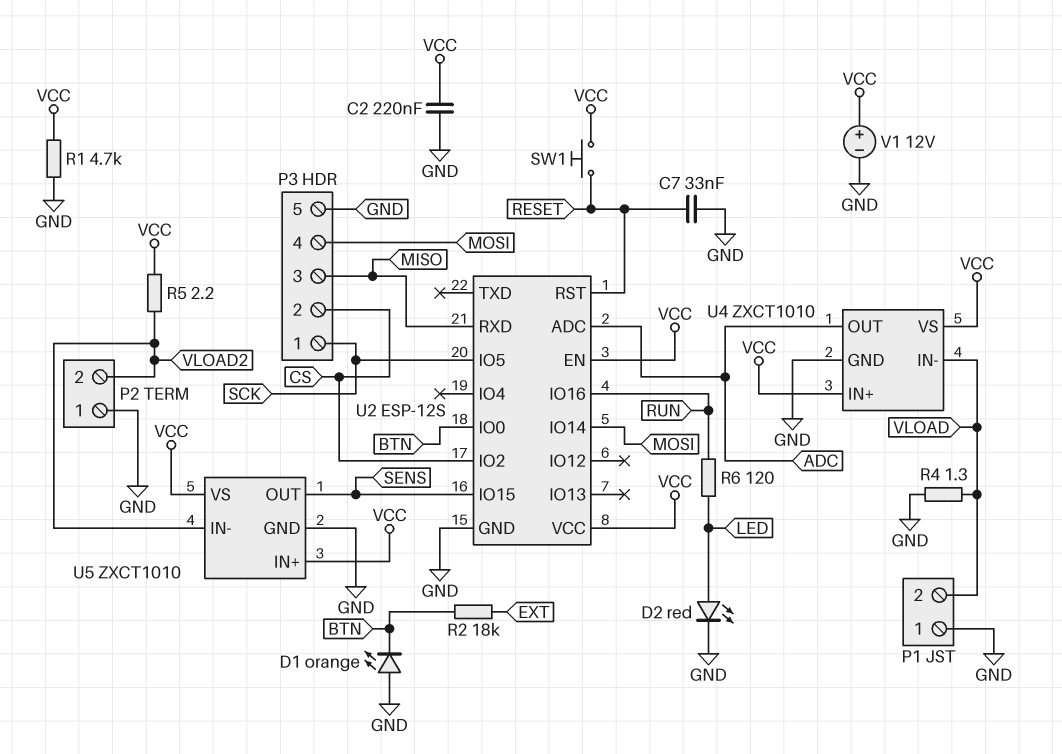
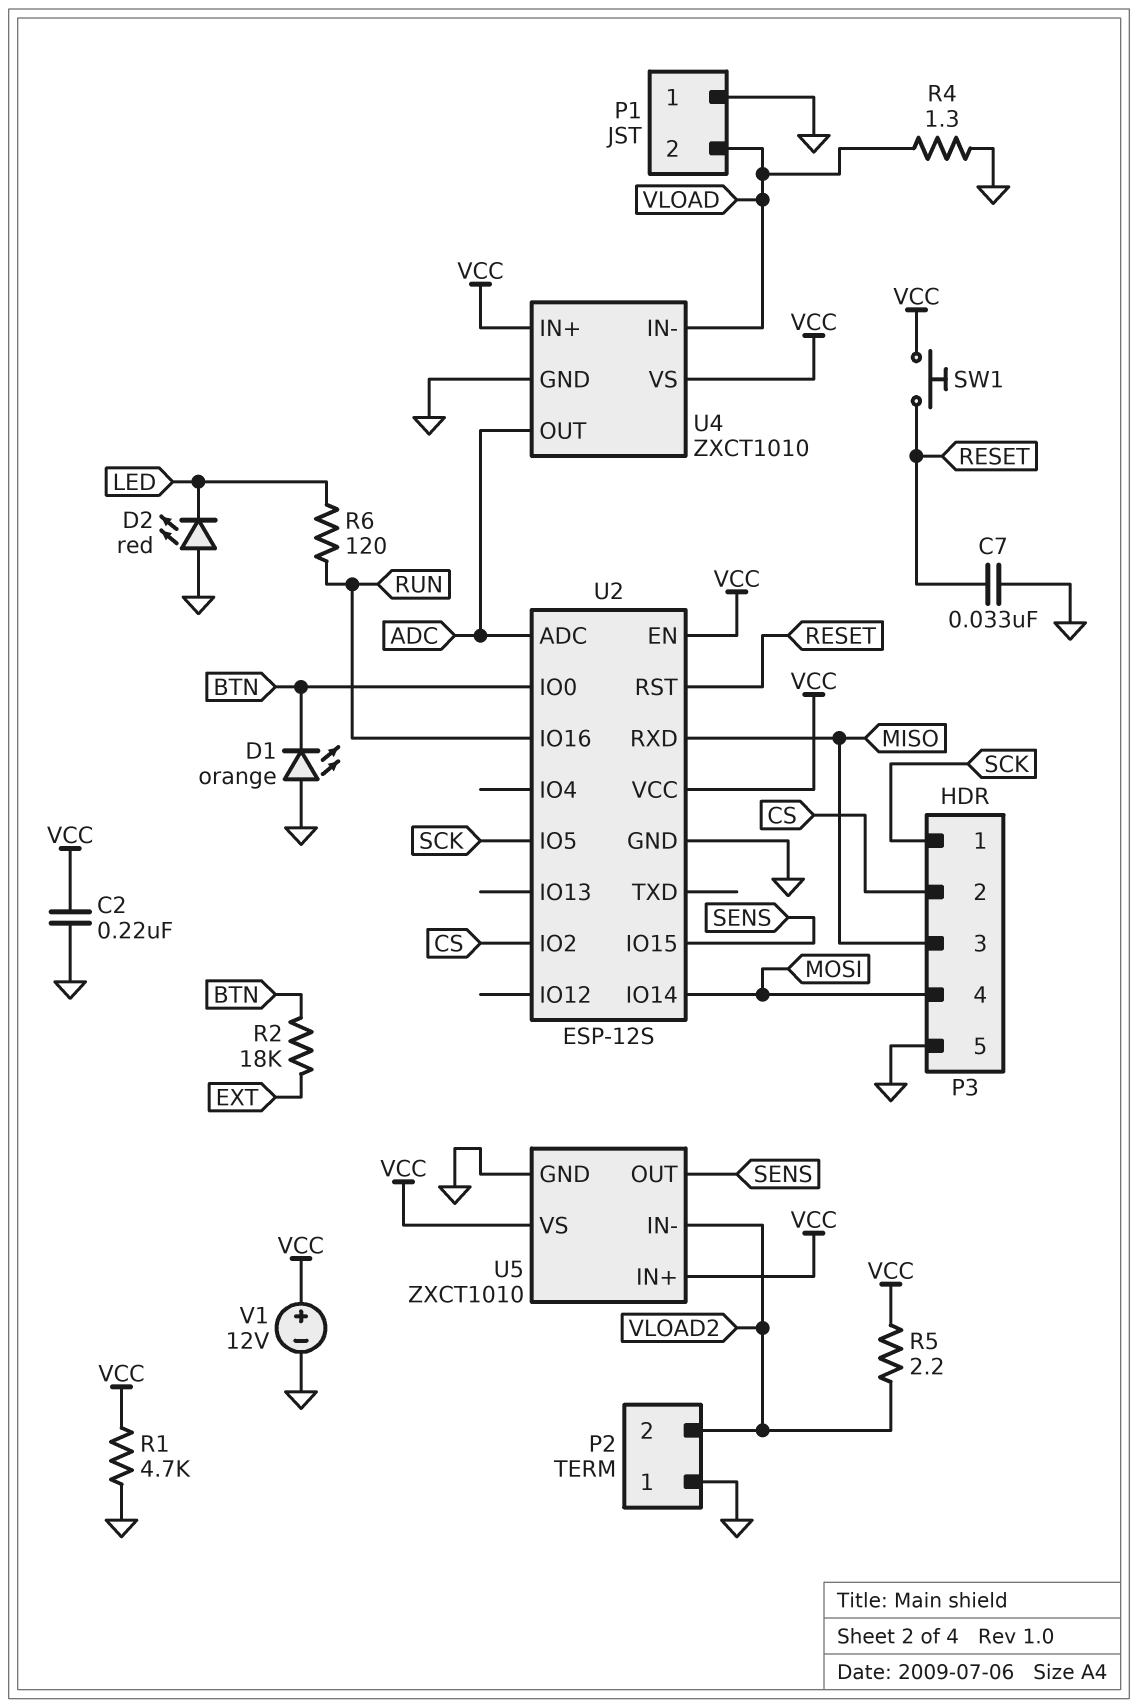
D2: LED red (A LED, K GND) -> LED red (A GND, K LED)

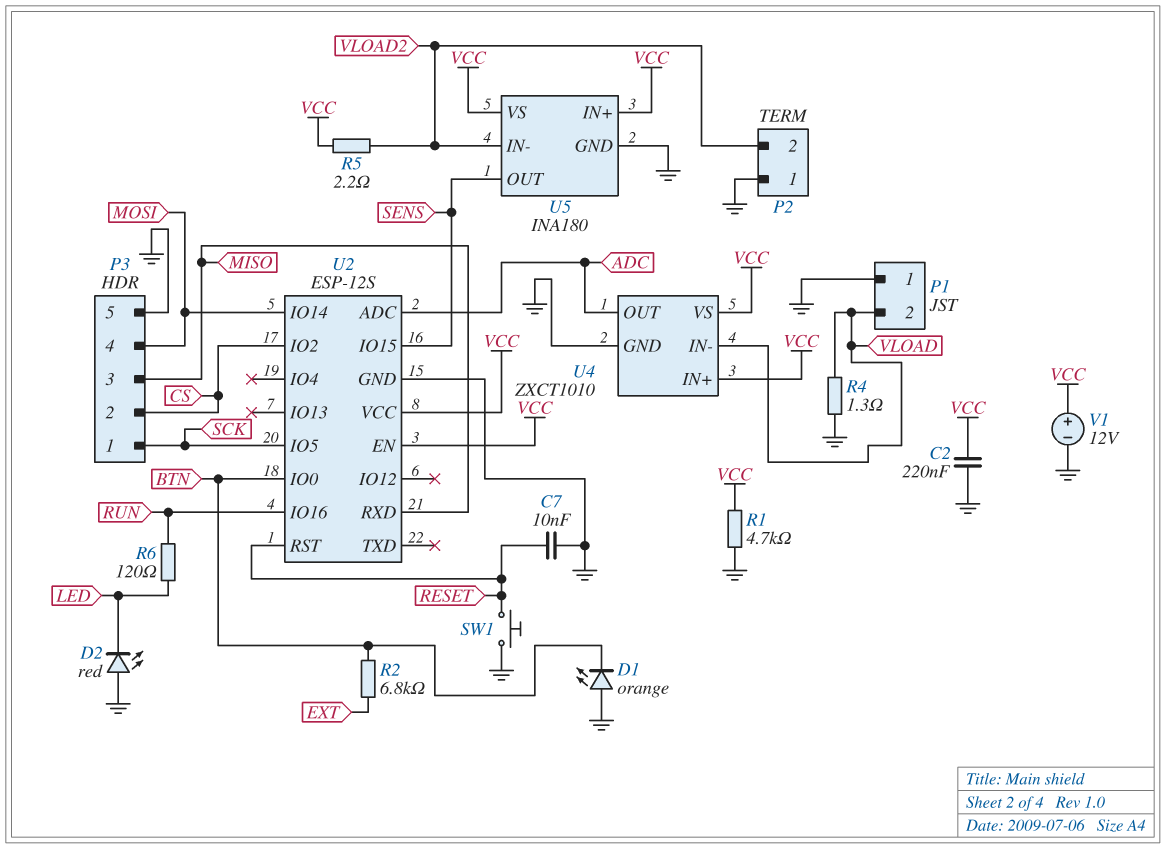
C7: 33nF (GND, RESET) -> 10nF (GND, RESET)
R2: 18k (BTN, EXT) -> 6.8k (BTN, EXT)
SW1: button (RESET, VCC) -> button (GND, RESET)
U5: ZXCT1010 -> INA180

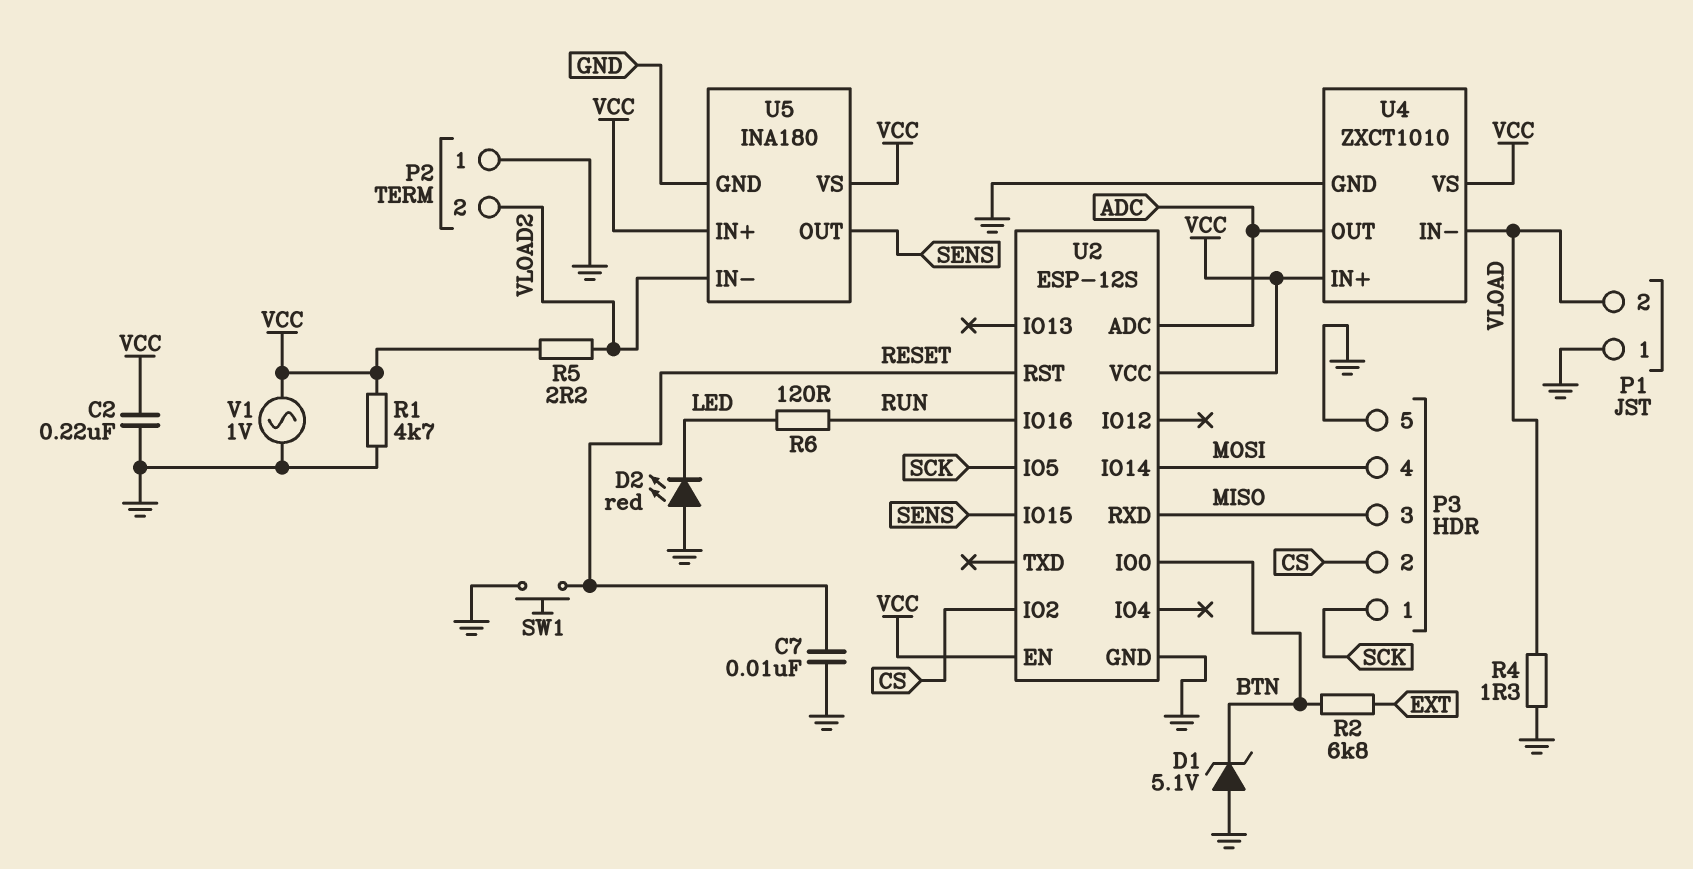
D1: LED orange (A GND, K BTN) -> zener 5.1V (A GND, K BTN)
V1: 12V (plus VCC, minus GND) -> AC 1V (GND, VCC)

